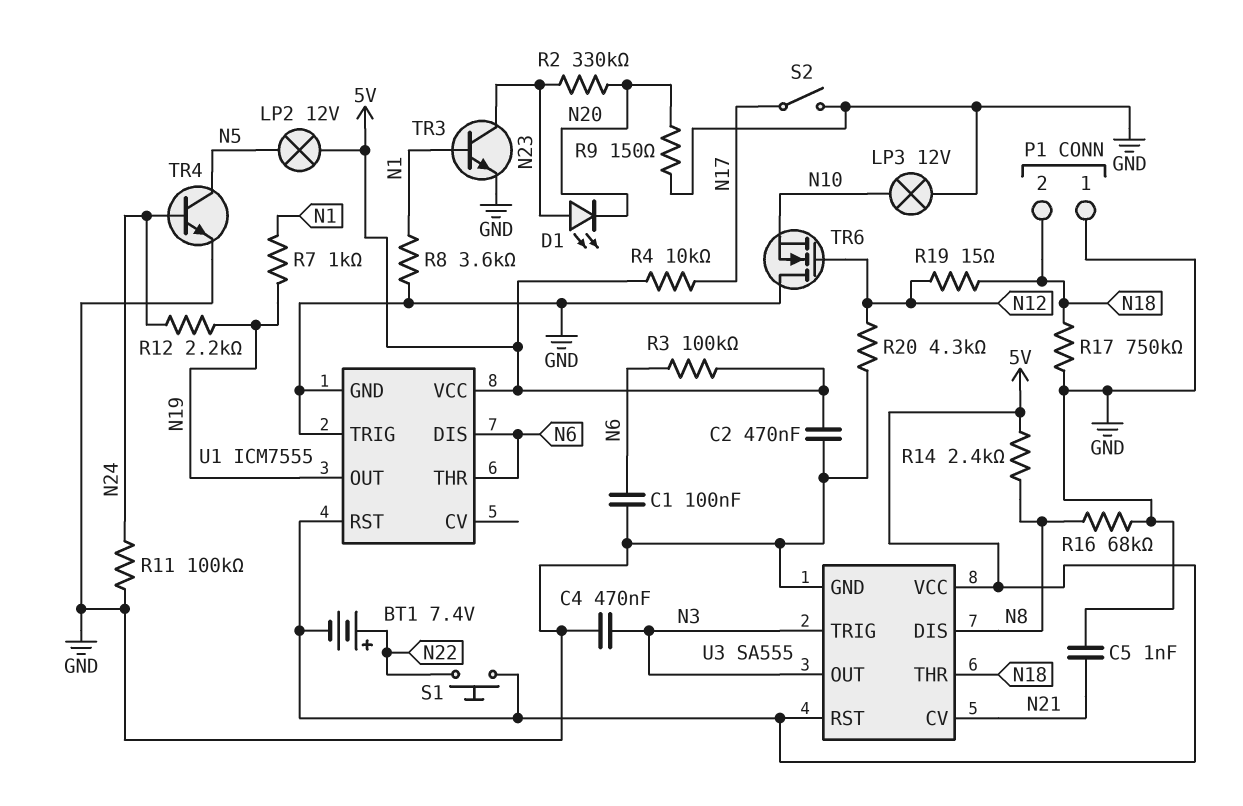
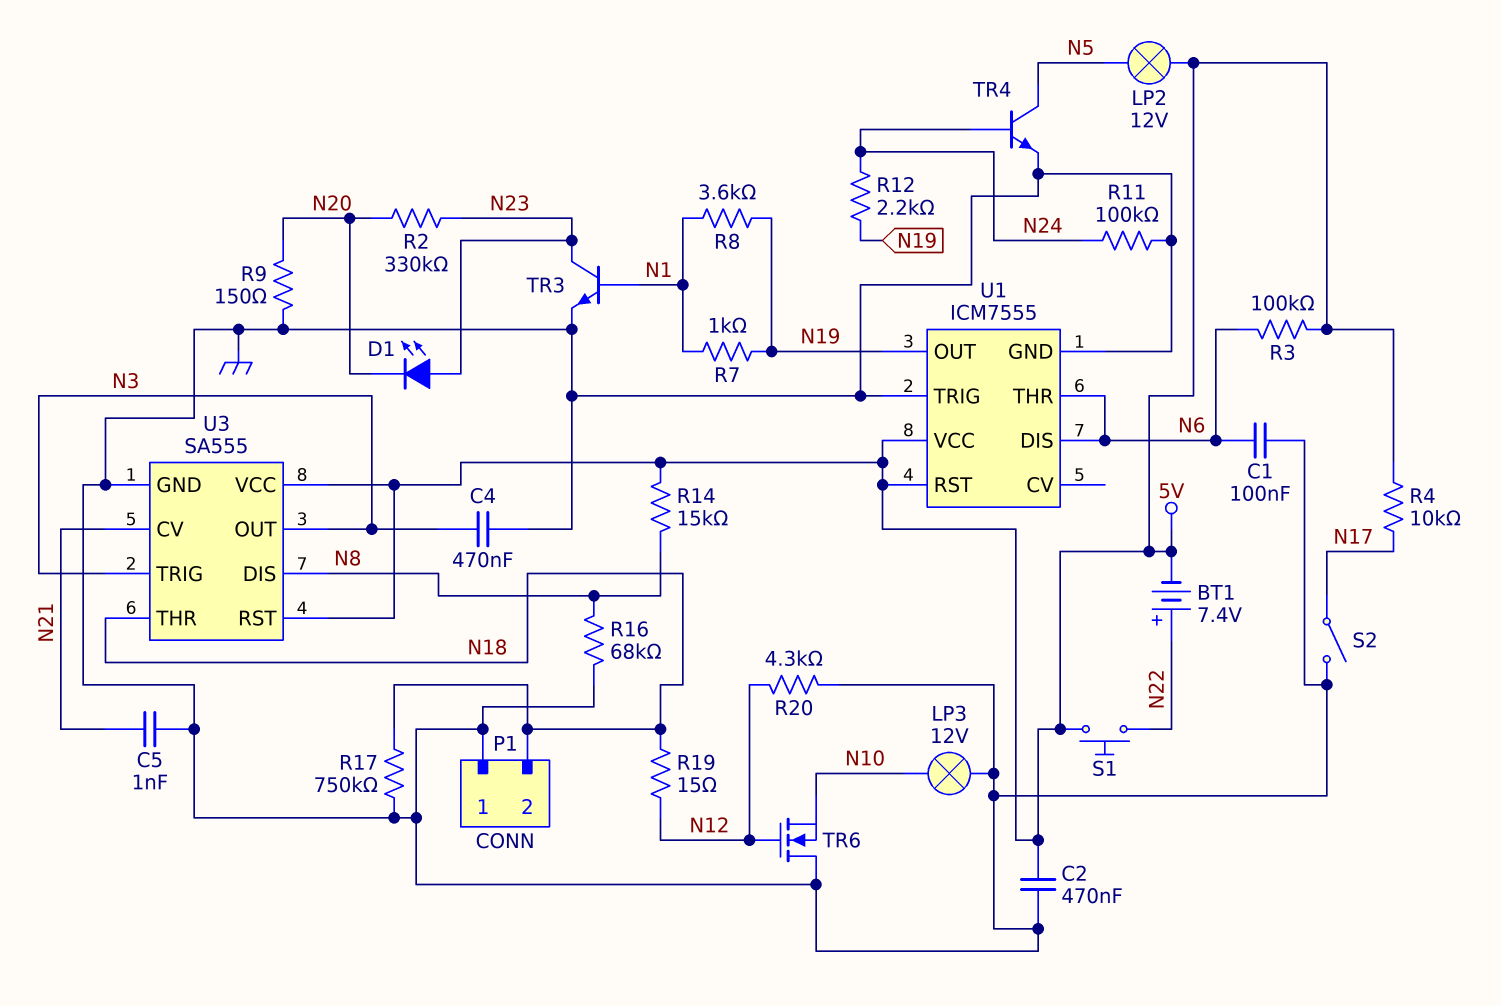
R8: 3.6k (GND, N1) -> 3.6k (N1, N19)
R14: 2.4k (5V, N8) -> 15k (5V, N8)

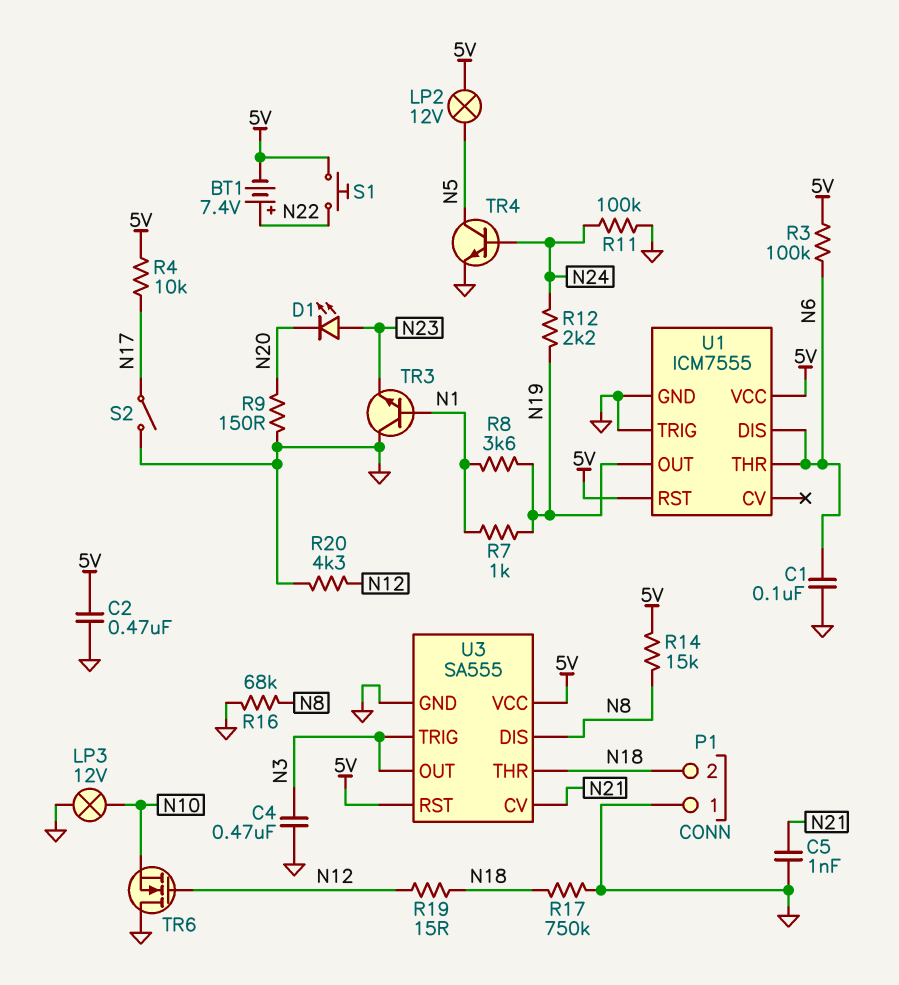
R2: 330k (N20, N23) -> none
TR3: NPN (B N1, C N23, E GND) -> NPN (B N1, C GND, E N23)

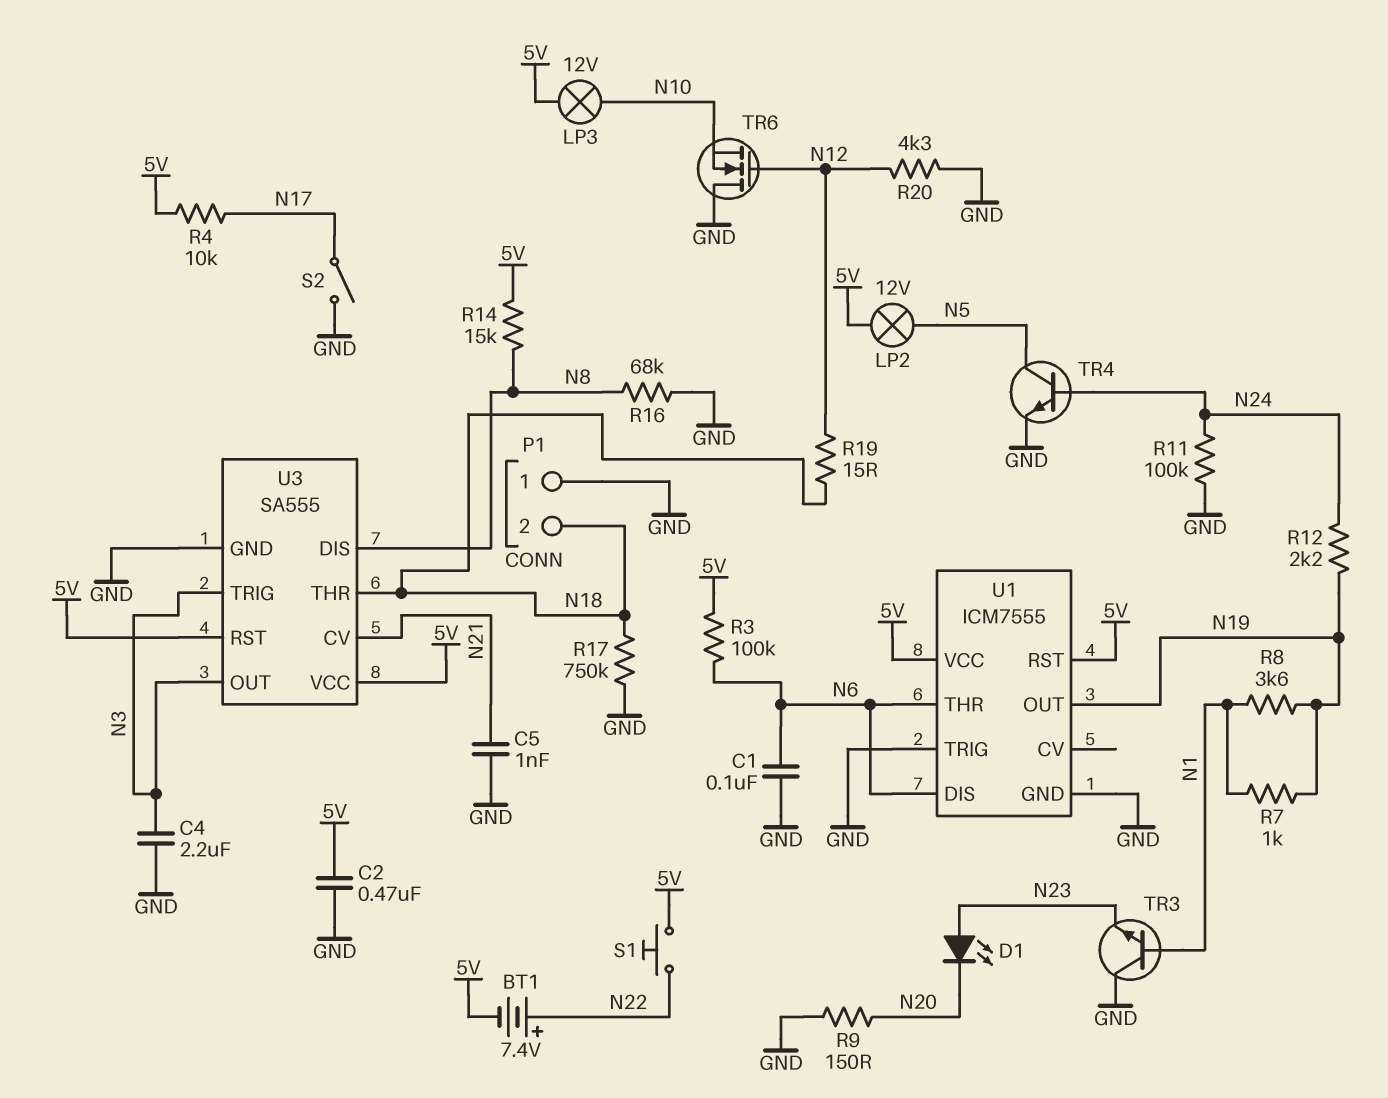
C4: 470nF (GND, N3) -> 2.2uF (GND, N3)
LP3: lamp 12V (GND, N10) -> lamp 12V (5V, N10)

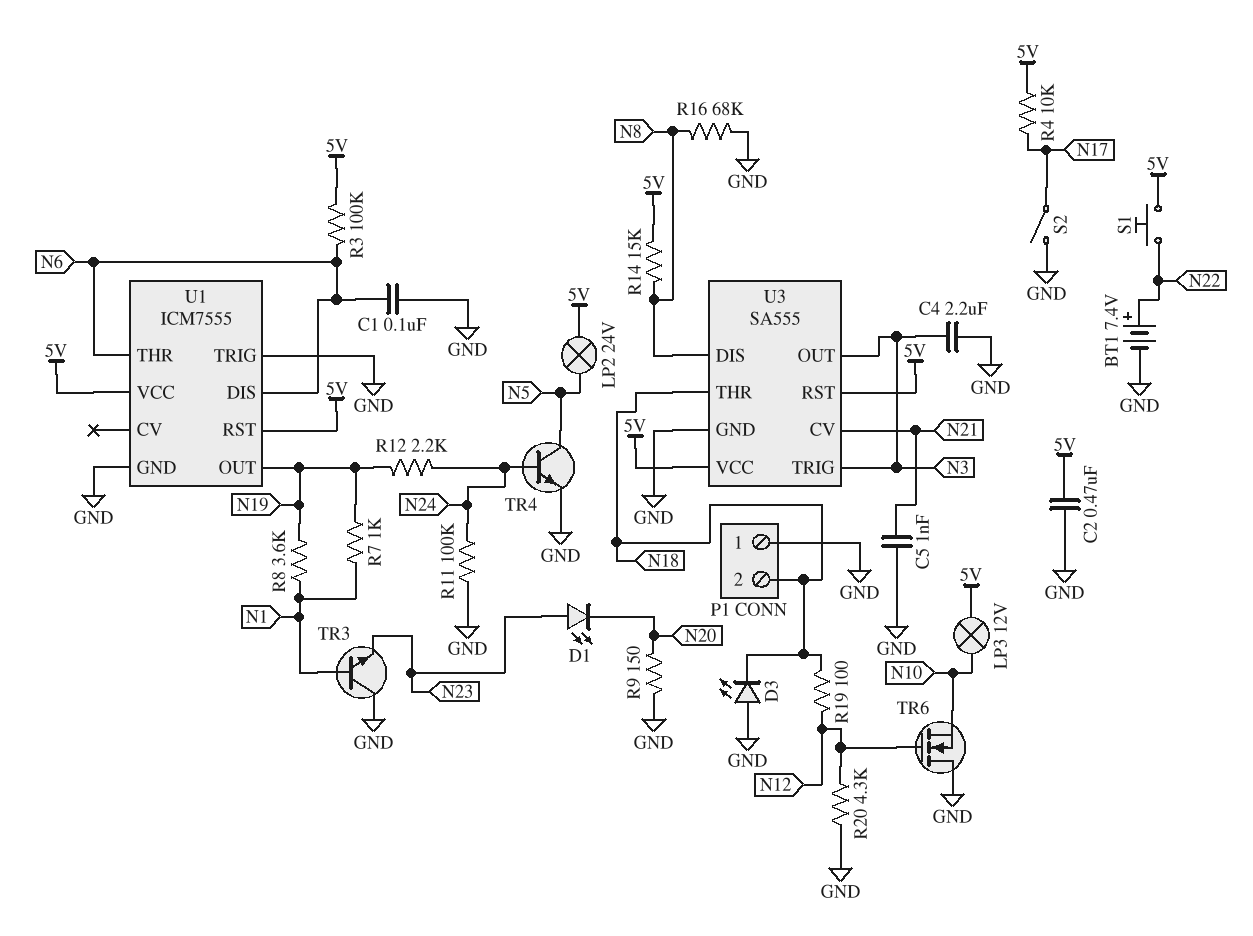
BT1: 7.4V (plus N22, minus 5V) -> 7.4V (plus N22, minus GND)
D3: none -> LED (A GND, K N18)
LP2: lamp 12V (5V, N5) -> lamp 24V (5V, N5)
R17: 750k (GND, N18) -> none
R19: 15 (N12, N18) -> 100 (N12, N18)

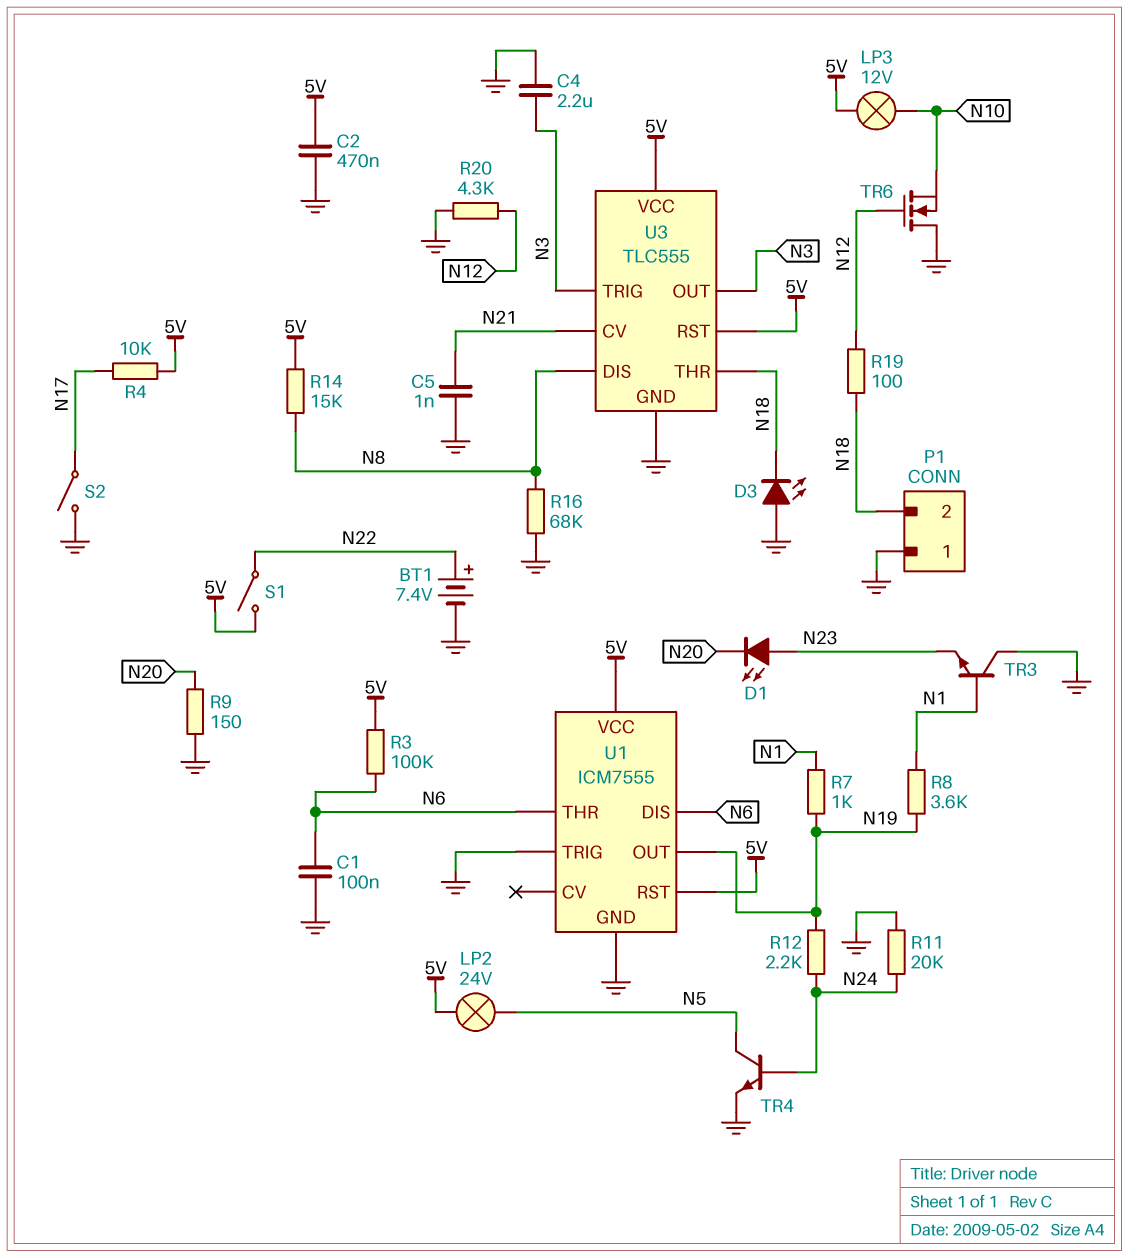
R11: 100k (GND, N24) -> 20k (GND, N24)
S1: button (5V, N22) -> switch (5V, N22)
U3: SA555 -> TLC555

